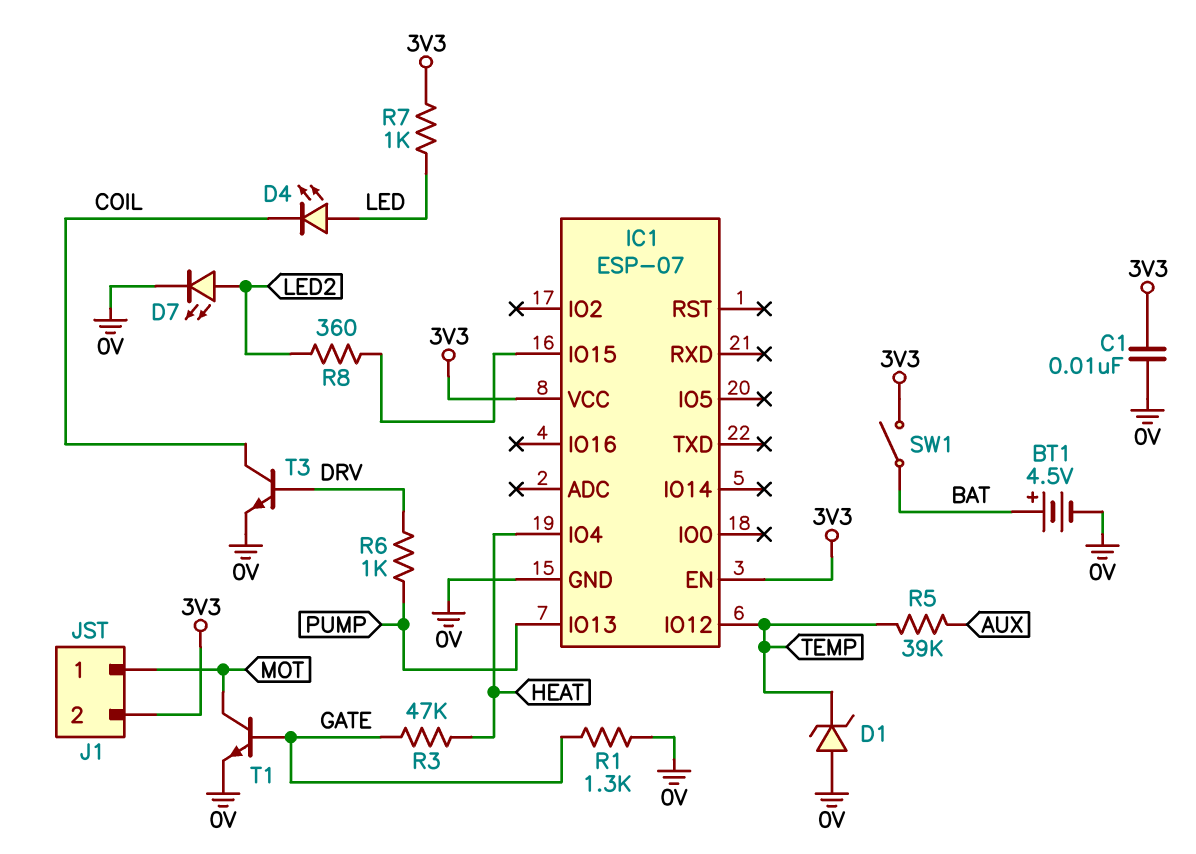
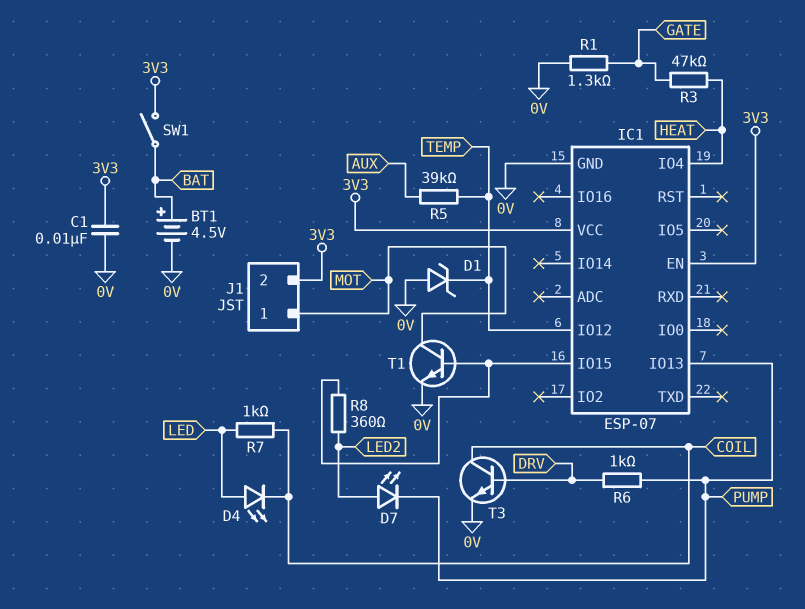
D7: LED (A LED2, K 0V) -> LED (A LED2, K PUMP)
R7: 1k (3V3, LED) -> 1k (COIL, LED)
T1: NPN (B GATE, C MOT, E 0V) -> NPN (B IC1/IO15, C MOT, E 0V)

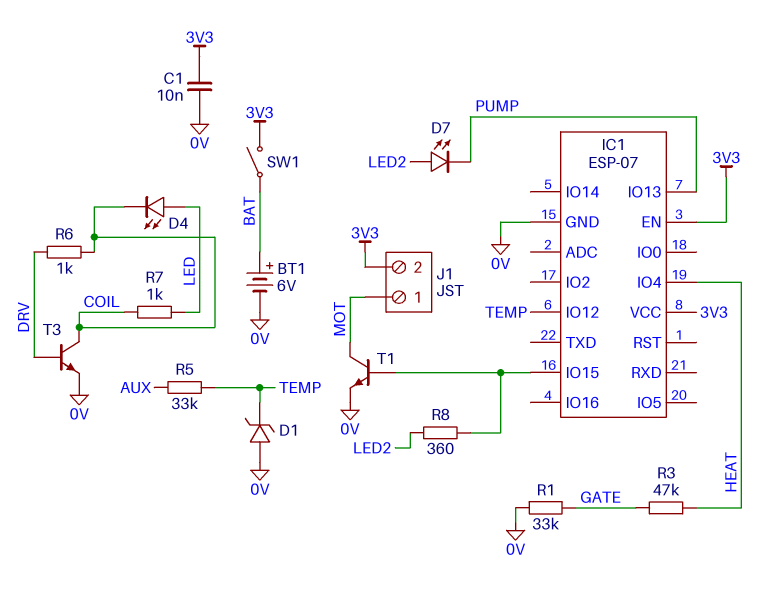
BT1: 4.5V (plus BAT, minus 0V) -> 6V (plus BAT, minus 0V)
R1: 1.3k (0V, GATE) -> 33k (0V, GATE)
R5: 39k (AUX, TEMP) -> 33k (AUX, TEMP)
R6: 1k (DRV, PUMP) -> 1k (COIL, DRV)

